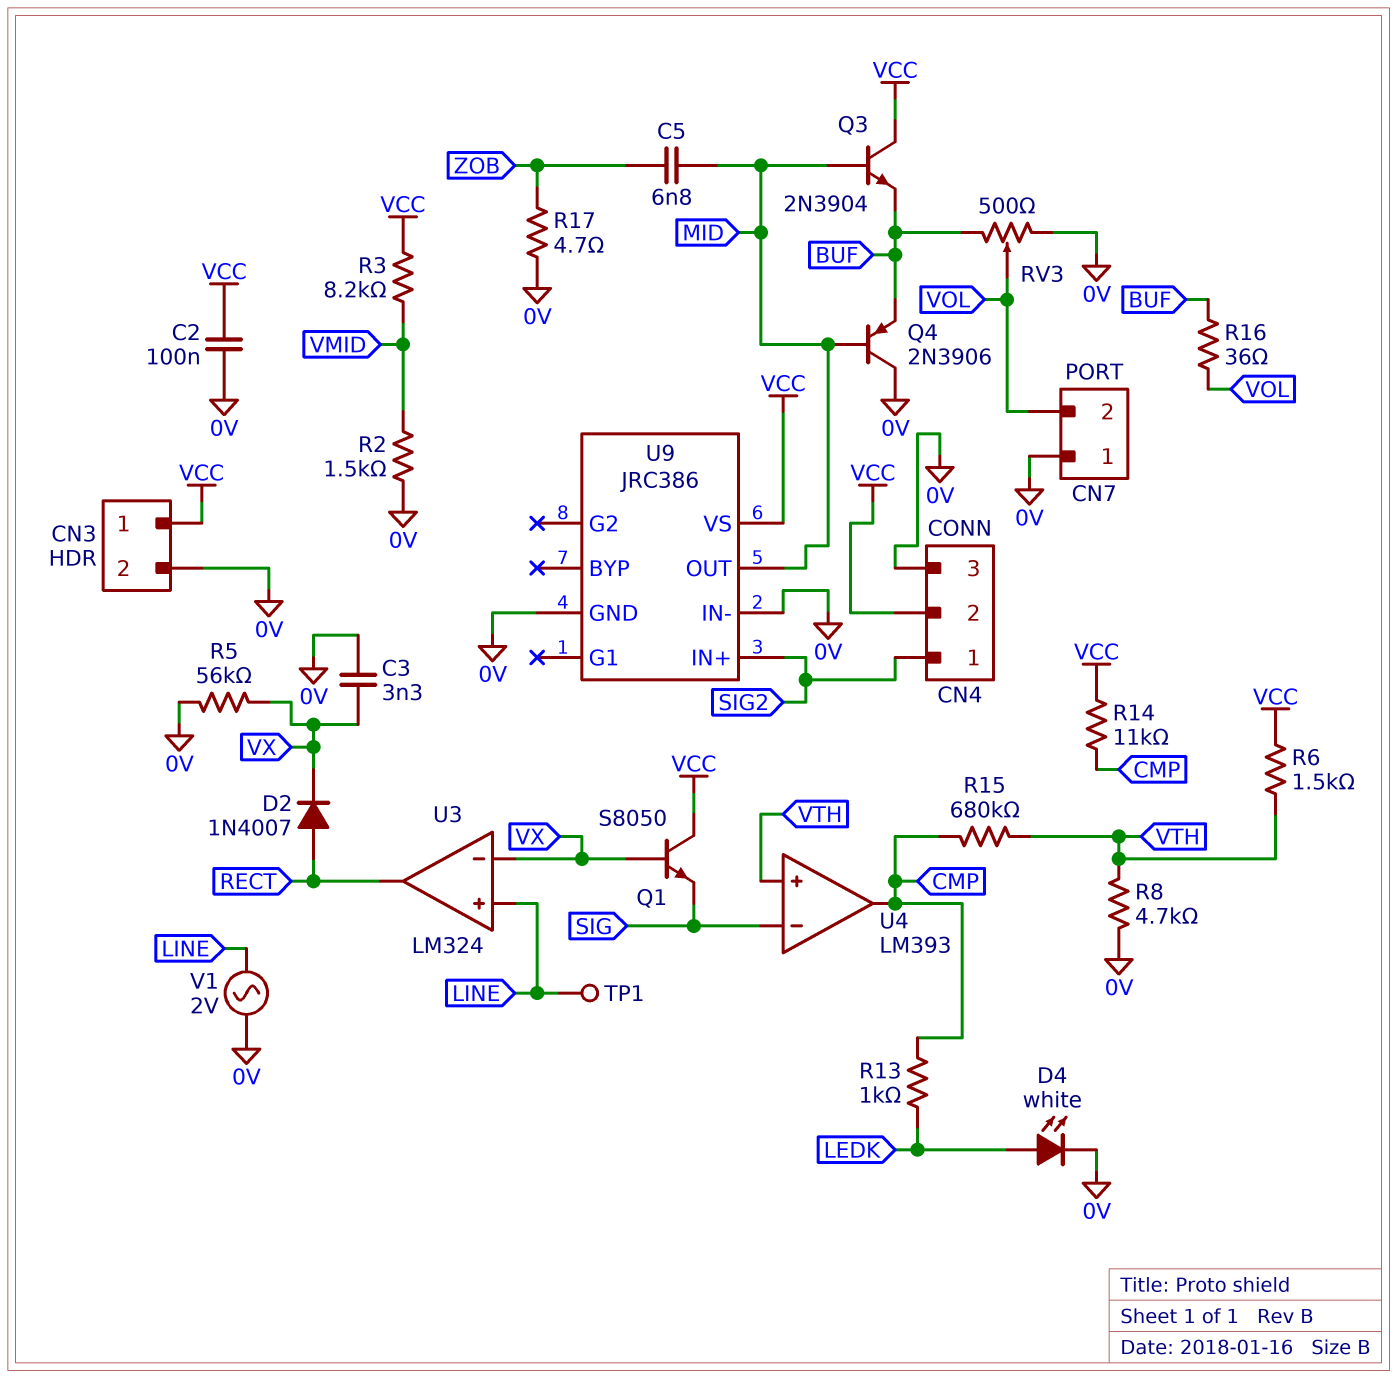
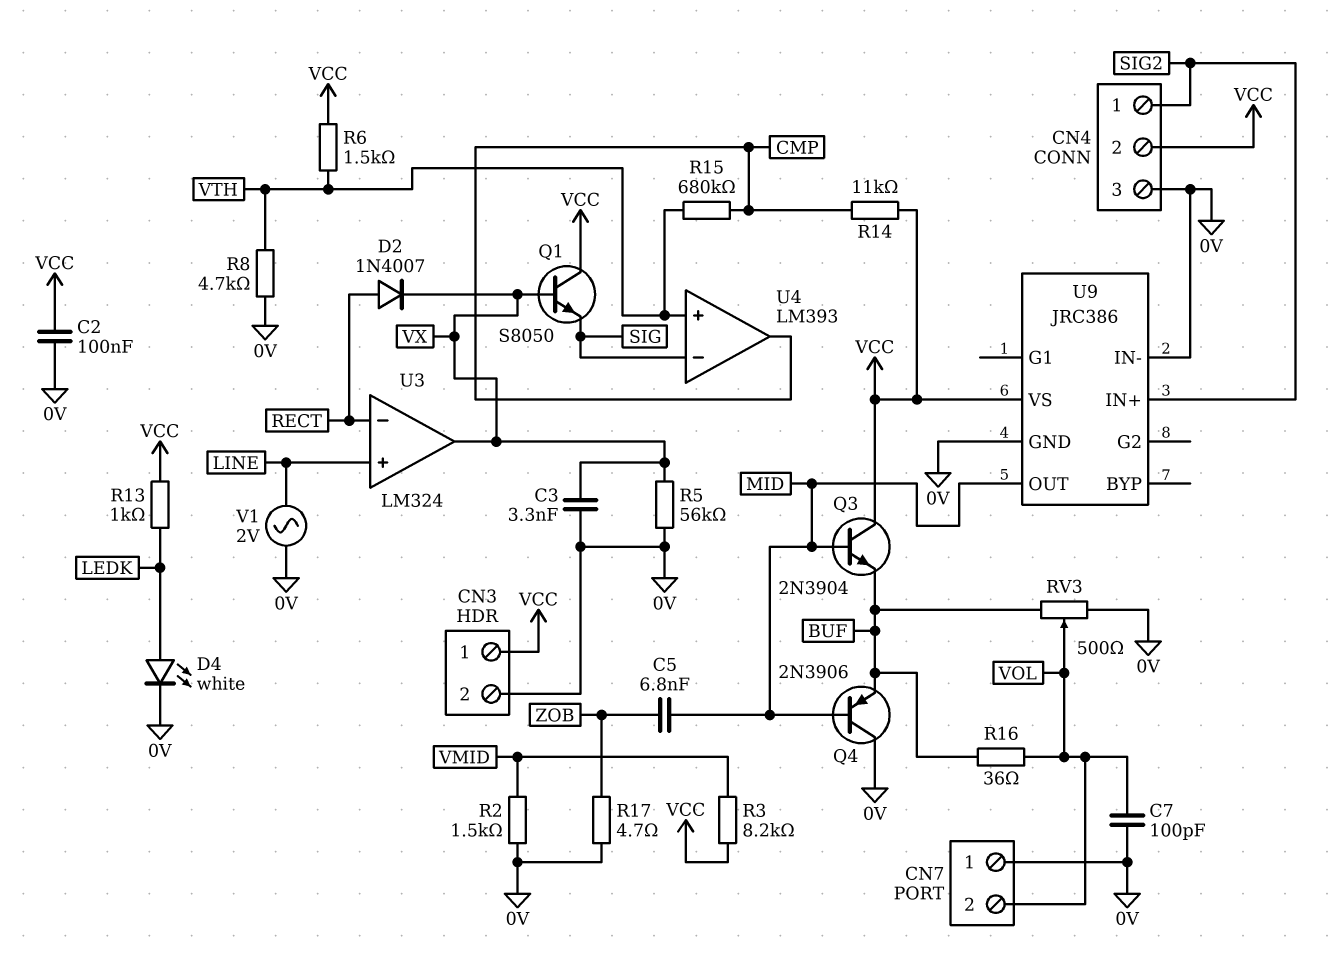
C7: none -> 100pF (0V, VOL)
R13: 1k (CMP, LEDK) -> 1k (LEDK, VCC)
TP1: test point (LINE) -> none
U3 pin in-: VX -> RECT
U3 pin out: RECT -> VX

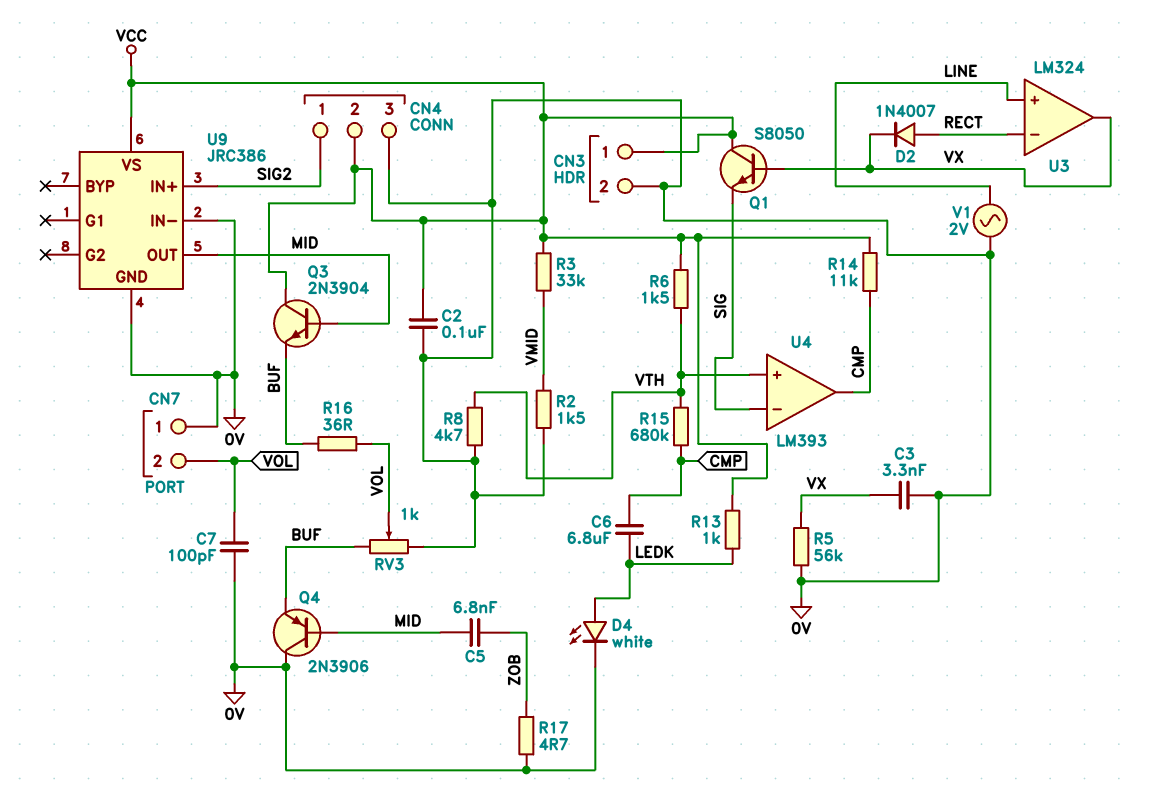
C6: none -> 6.8uF (CMP, LEDK)
R3: 8.2k (VCC, VMID) -> 33k (VCC, VMID)
RV3: 500 (0V, BUF, wiper VOL) -> 1k (0V, BUF, wiper VOL)

